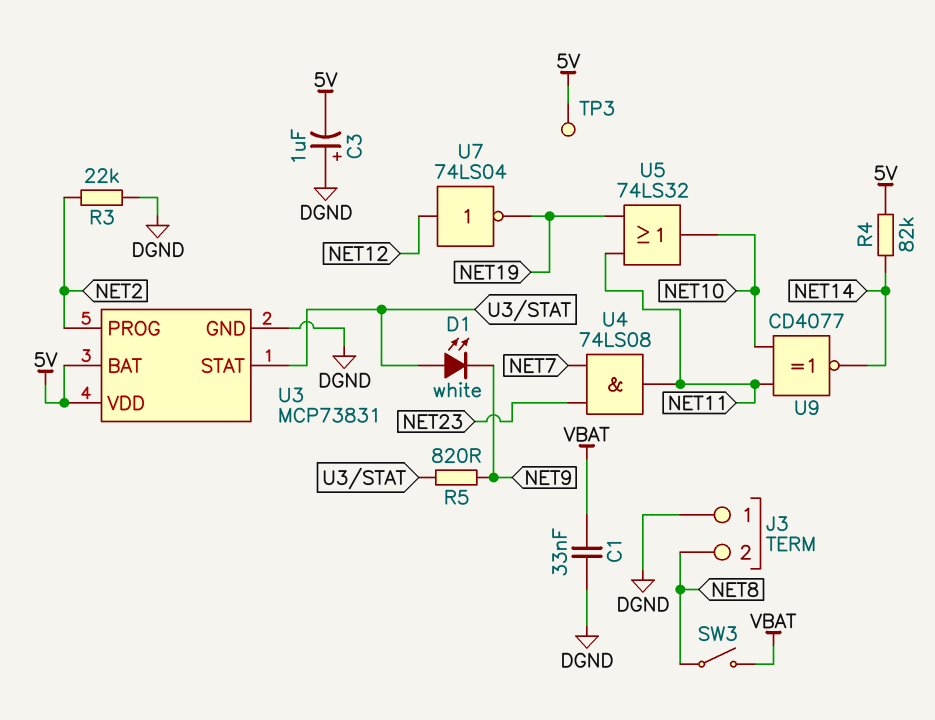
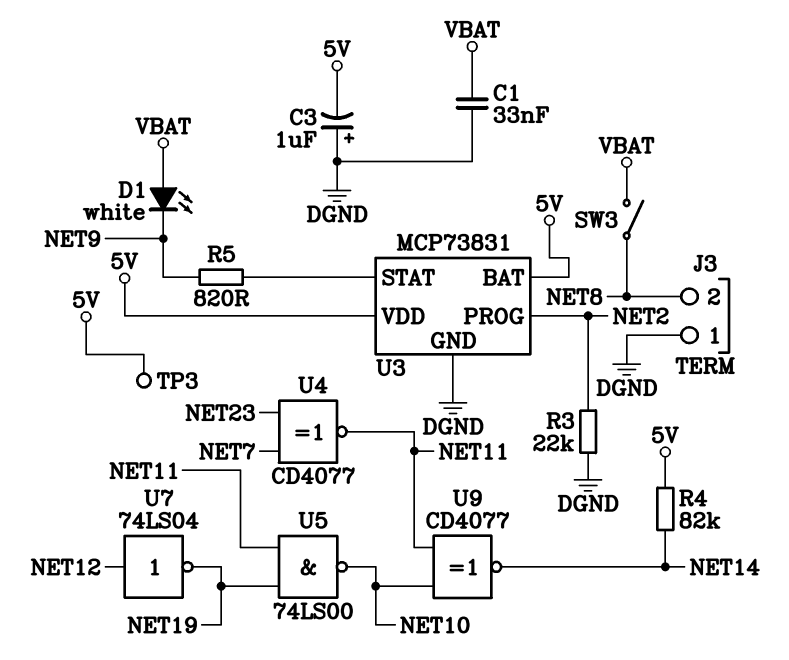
D1: LED white (A U3/STAT, K NET9) -> LED white (A VBAT, K NET9)
U4: AND 74LS08 (in NET7, in NET23, out NET11) -> XNOR CD4077 (in NET7, in NET23, out NET11)
U5: OR 74LS32 (in NET11, in NET19, out NET10) -> NAND 74LS00 (in NET11, in NET19, out NET10)

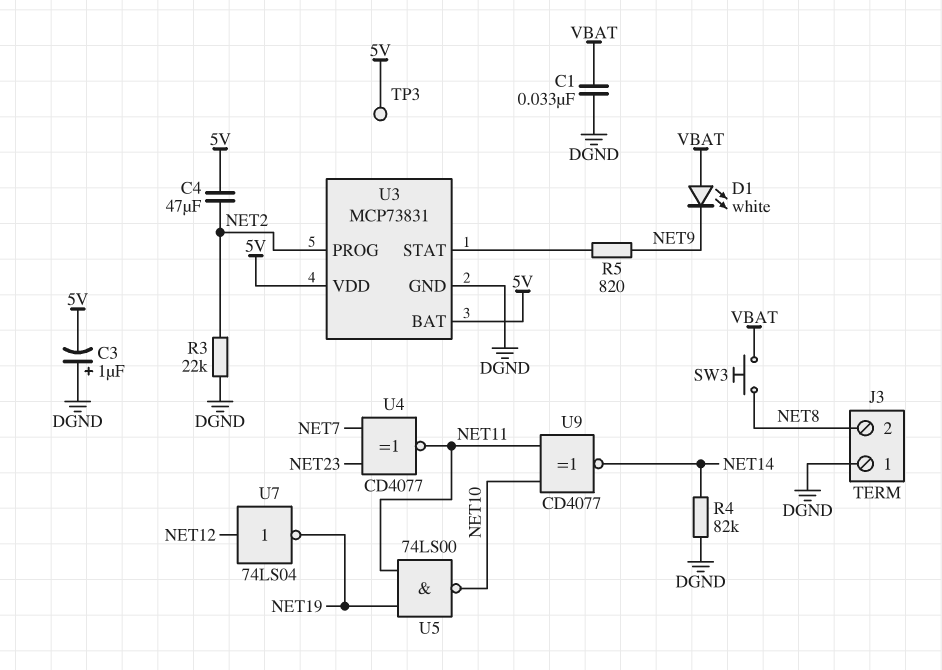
C4: none -> 47uF (5V, NET2)
R4: 82k (5V, NET14) -> 82k (DGND, NET14)
SW3: switch (NET8, VBAT) -> button (NET8, VBAT)

